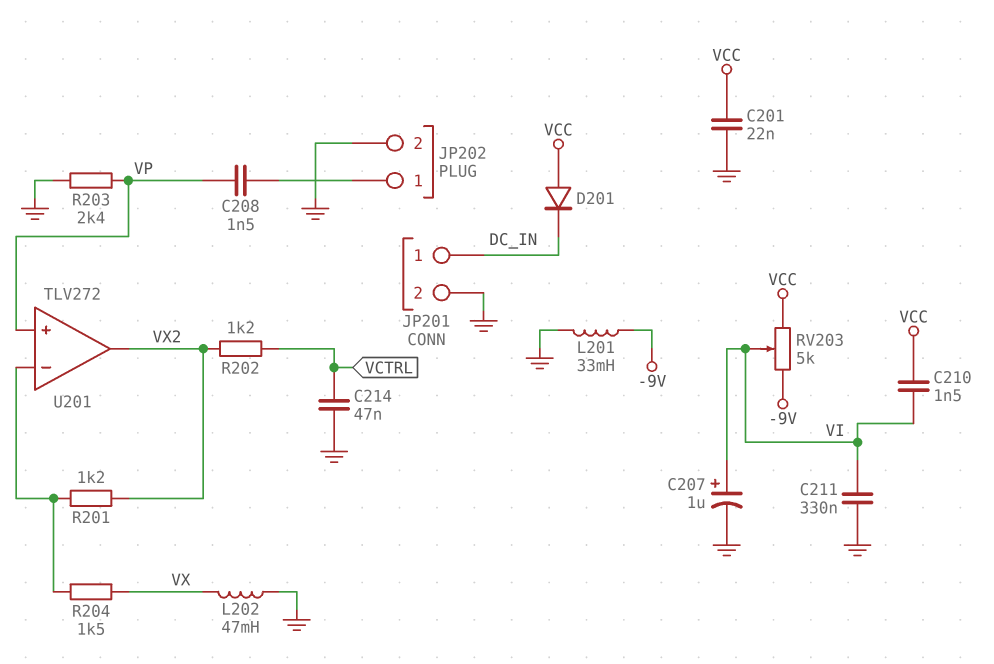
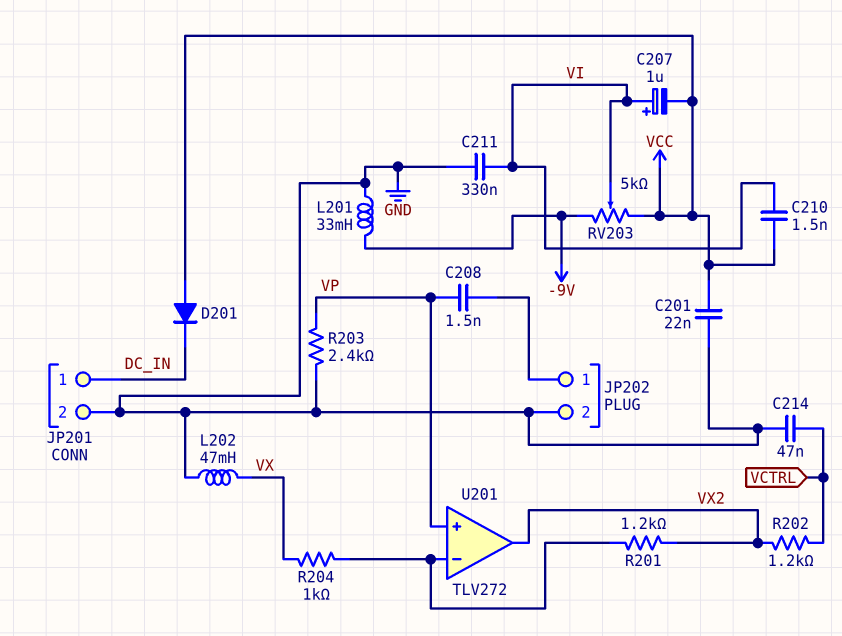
C207: 1uF (plus VI, minus GND) -> 1uF (plus VI, minus VCC)
R204: 1.5k (U201/in-, VX) -> 1k (U201/in-, VX)

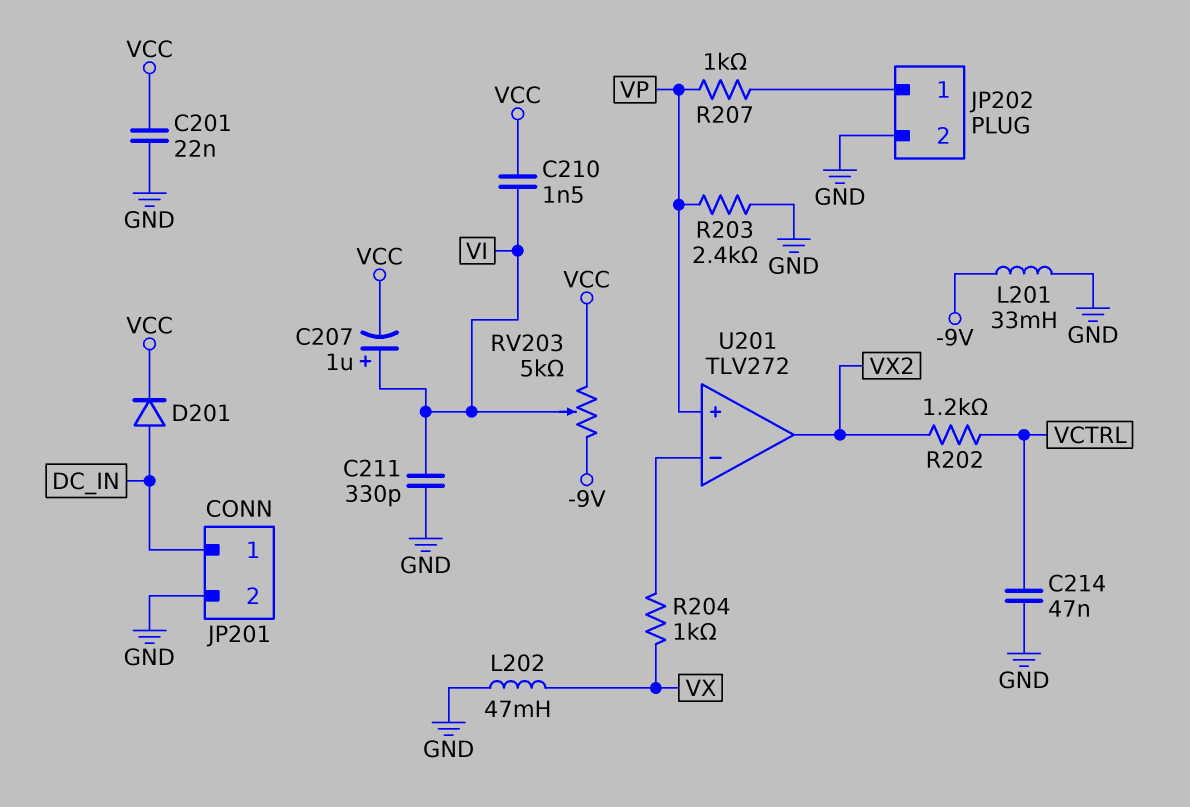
C208: 1.5nF (JP202/1, VP) -> none
C211: 330nF (GND, VI) -> 330pF (GND, VI)
D201: diode (A VCC, K DC_IN) -> diode (A DC_IN, K VCC)
R201: 1.2k (U201/in-, VX2) -> none
R207: none -> 1k (JP202/1, VP)

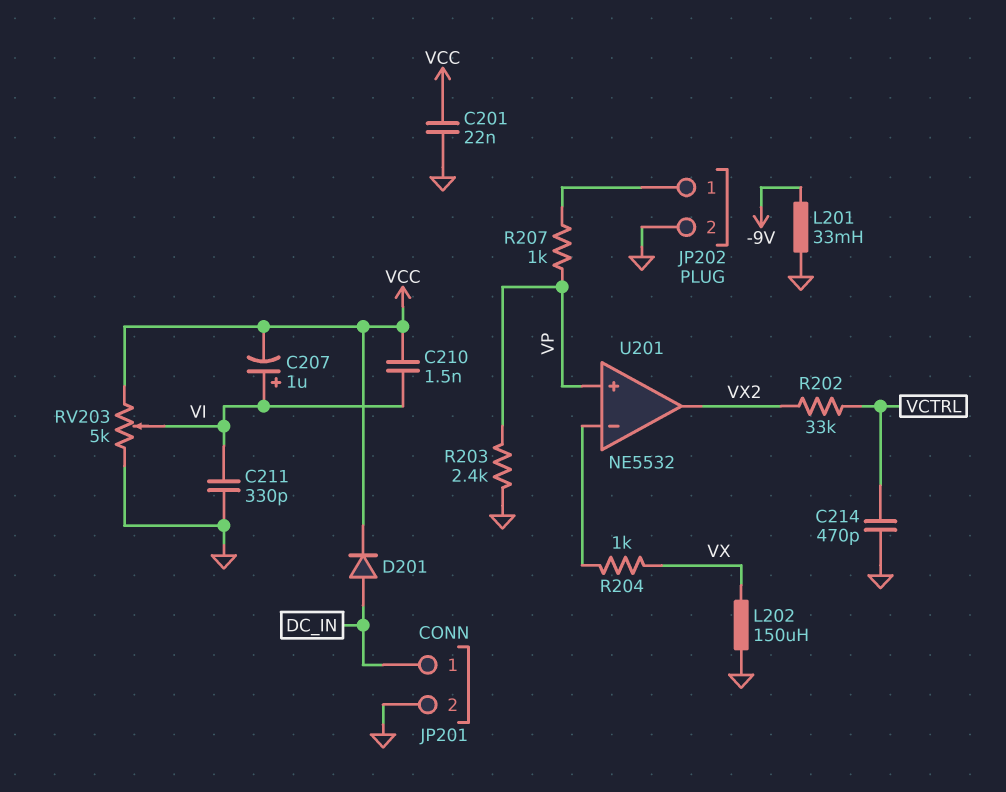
C214: 47nF (GND, VCTRL) -> 470pF (GND, VCTRL)
L202: 47mH (GND, VX) -> 150uH (GND, VX)
R202: 1.2k (VCTRL, VX2) -> 33k (VCTRL, VX2)
RV203: 5k (-9V, VCC, wiper VI) -> 5k (GND, VCC, wiper VI)
U201: TLV272 -> NE5532

